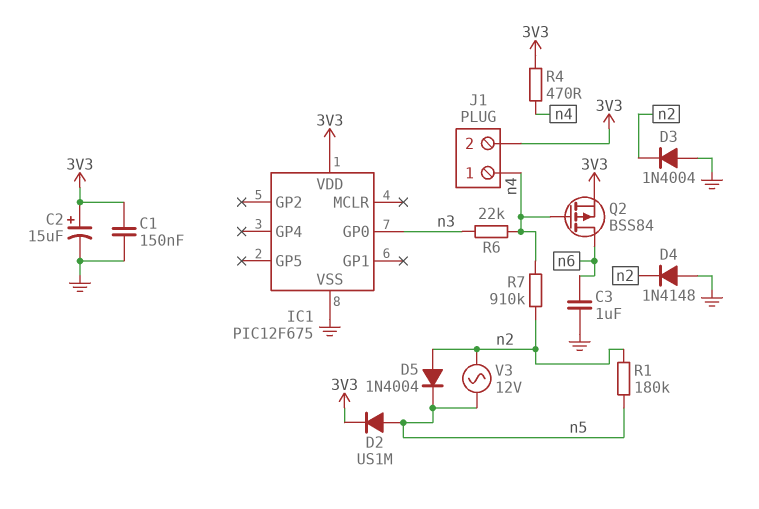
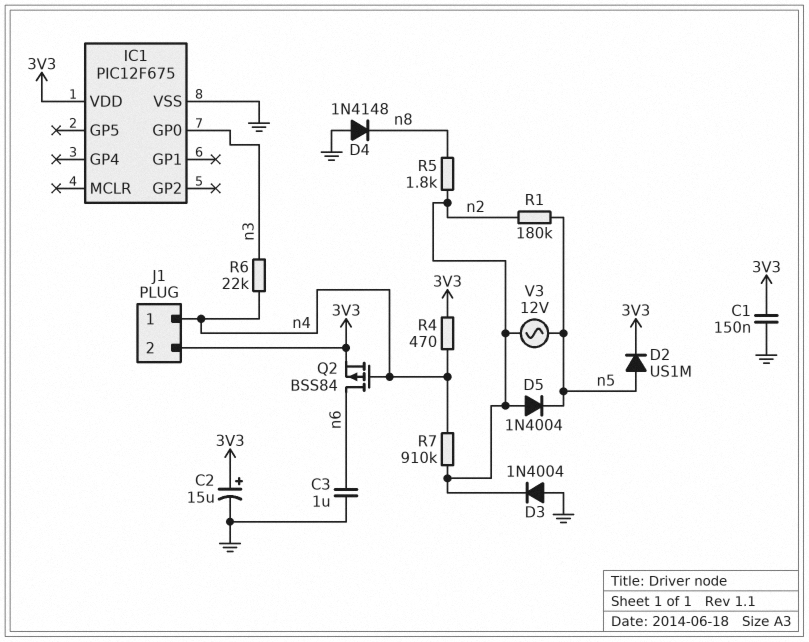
D4: diode 1N4148 (A GND, K n2) -> diode 1N4148 (A GND, K n8)
R5: none -> 1.8k (n2, n8)

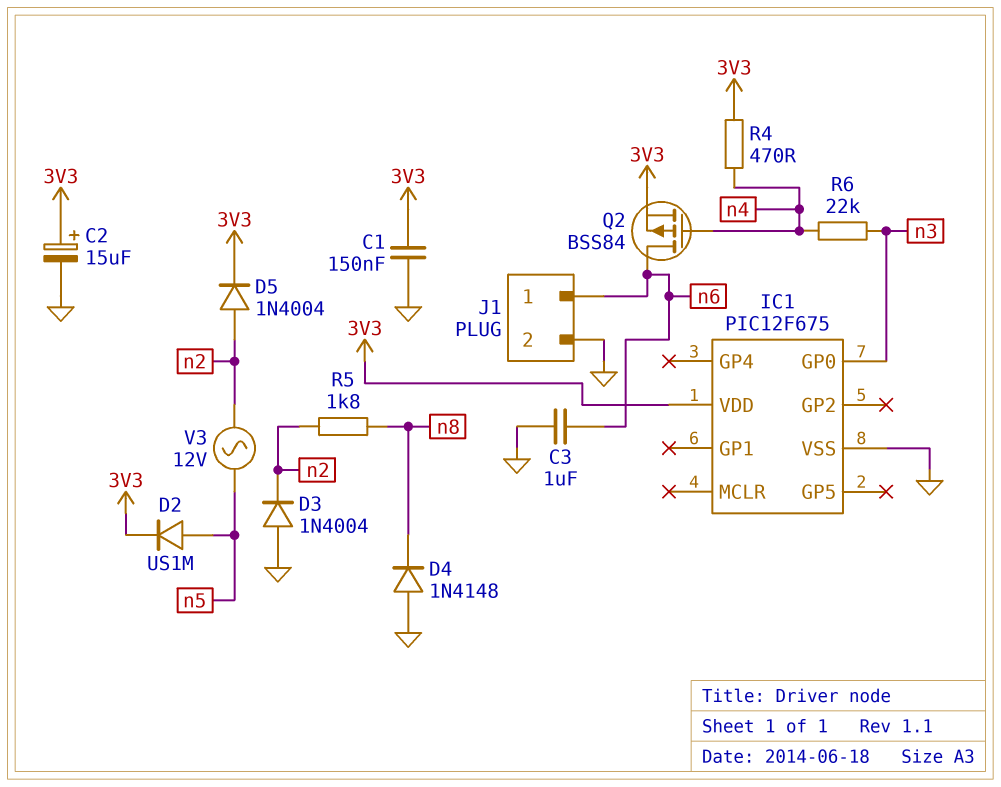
D5: diode 1N4004 (A n2, K n5) -> diode 1N4004 (A n2, K 3V3)
J1 pin 1: n4 -> n6
J1 pin 2: 3V3 -> GND
R1: 180k (n2, n5) -> none
R7: 910k (n2, n4) -> none

